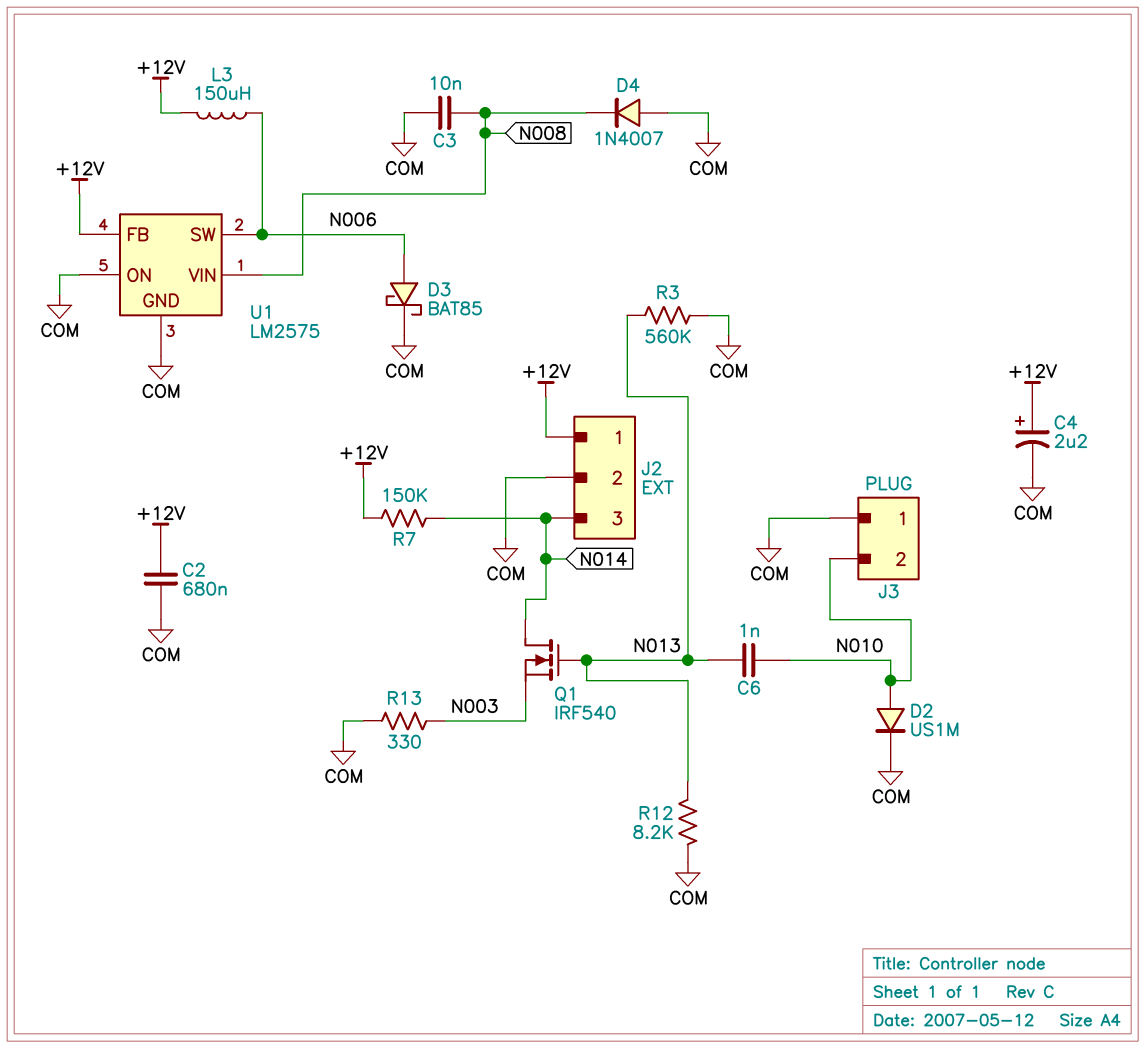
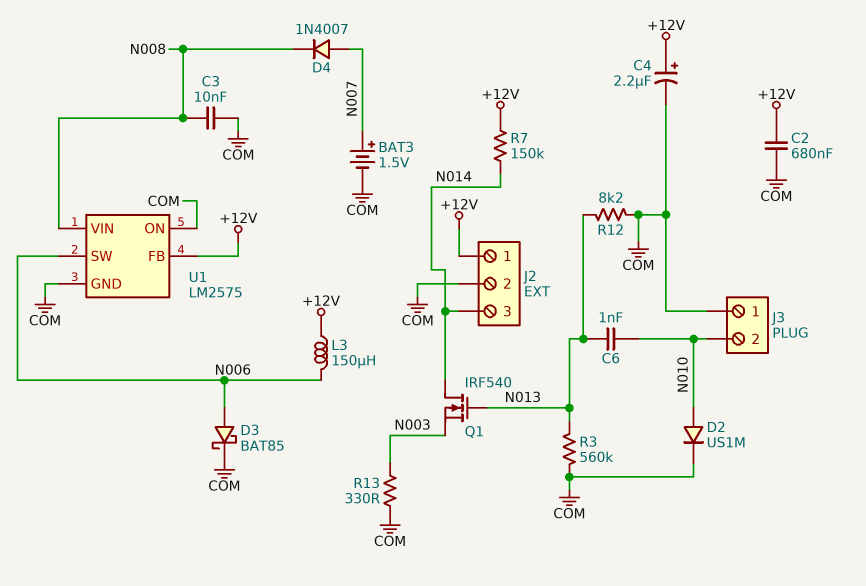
BAT3: none -> 1.5V (plus N007, minus COM)
D4: diode 1N4007 (A COM, K N008) -> diode 1N4007 (A N007, K N008)

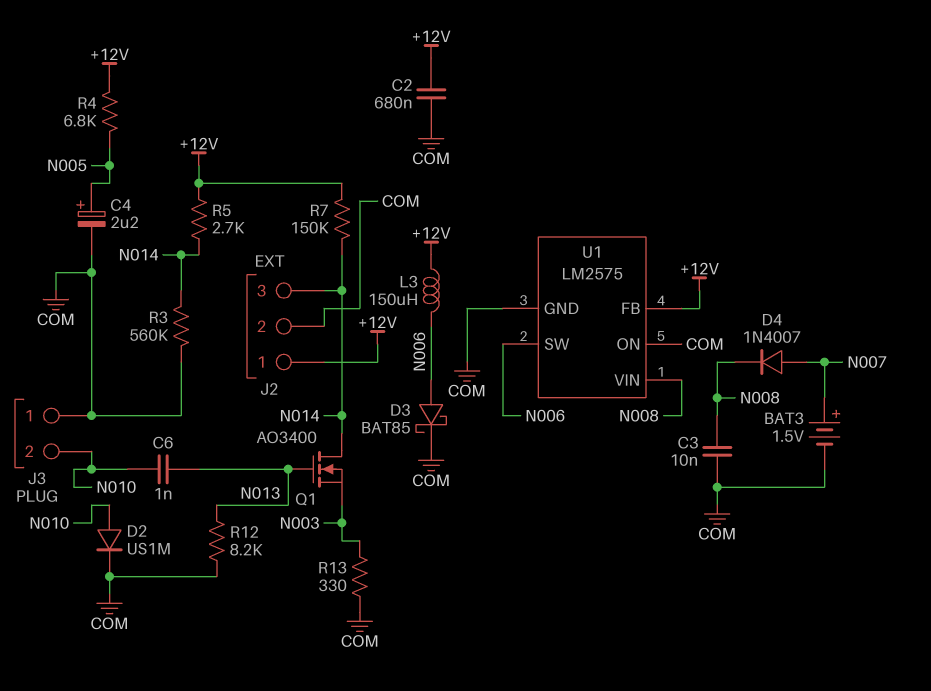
C4: 2.2uF (plus +12V, minus COM) -> 2.2uF (plus N005, minus COM)
Q1: NMOS IRF540 (G N013, D N014, S N003) -> NMOS AO3400 (G N013, D N014, S N003)
R3: 560k (COM, N013) -> 560k (COM, N014)
R4: none -> 6.8k (+12V, N005)
R5: none -> 2.7k (+12V, N014)

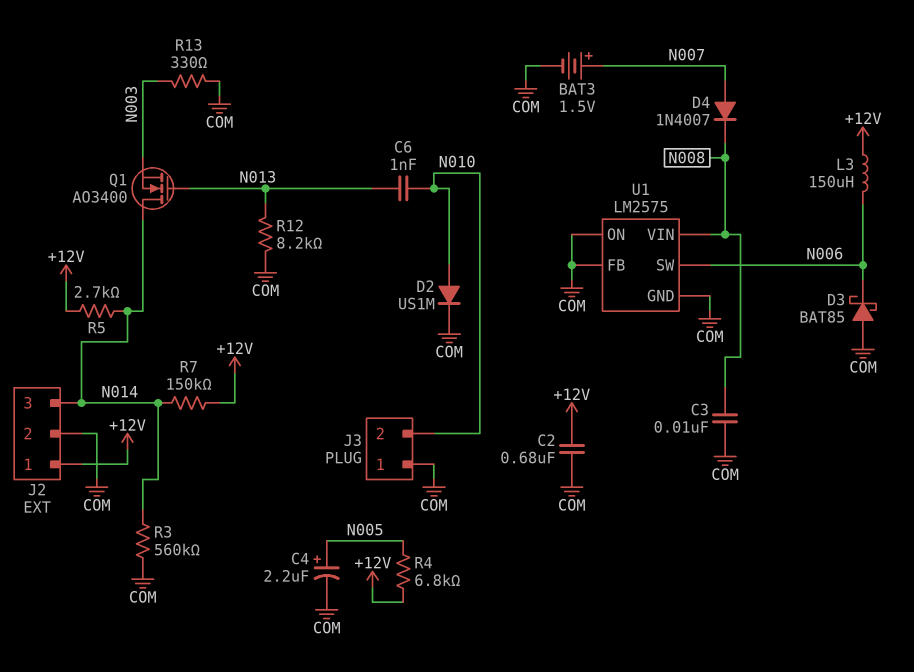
D3: schottky BAT85 (A N006, K COM) -> schottky BAT85 (A COM, K N006)
U1 pin FB: +12V -> COM

